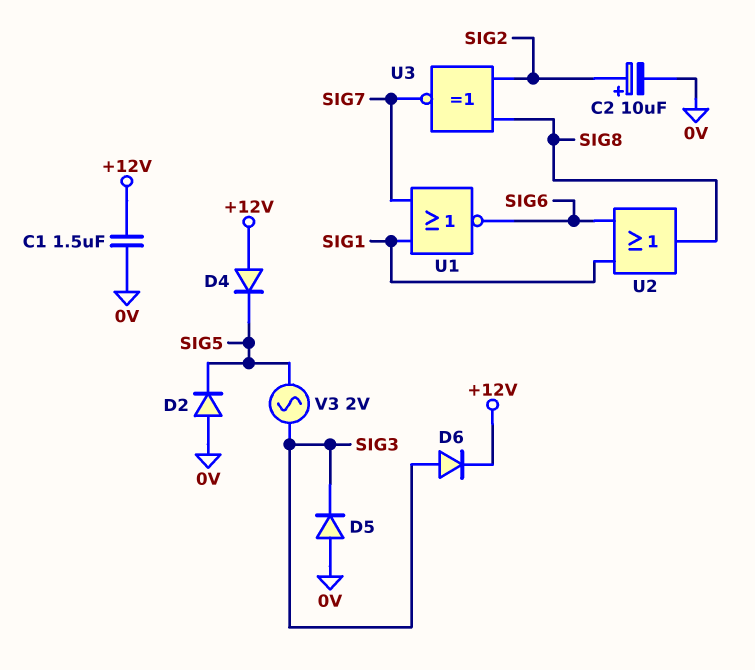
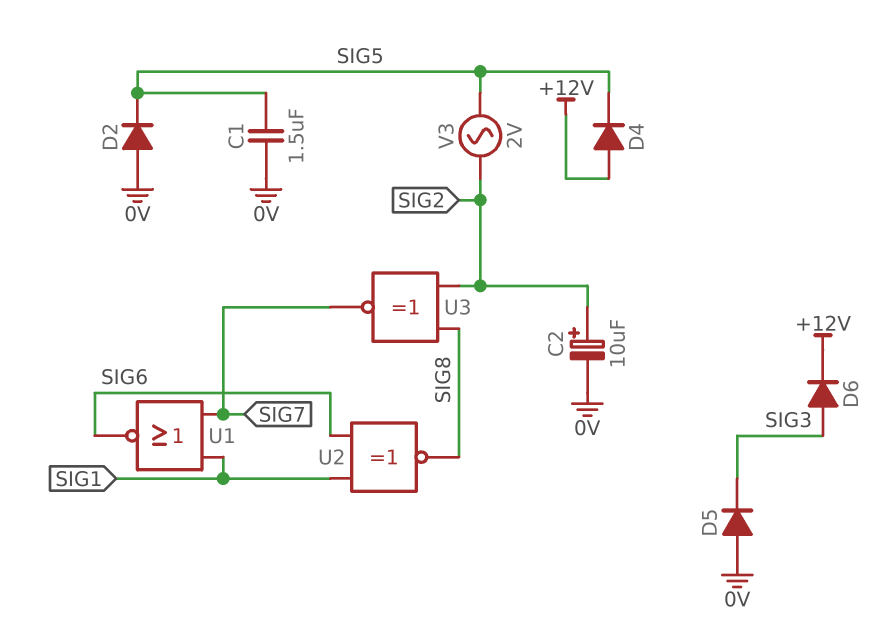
C1: 1.5uF (+12V, 0V) -> 1.5uF (0V, SIG5)
U2: OR (in SIG1, in SIG6, out SIG8) -> XNOR (in SIG1, in SIG6, out SIG8)
V3: AC 2V (SIG3, SIG5) -> AC 2V (SIG2, SIG5)

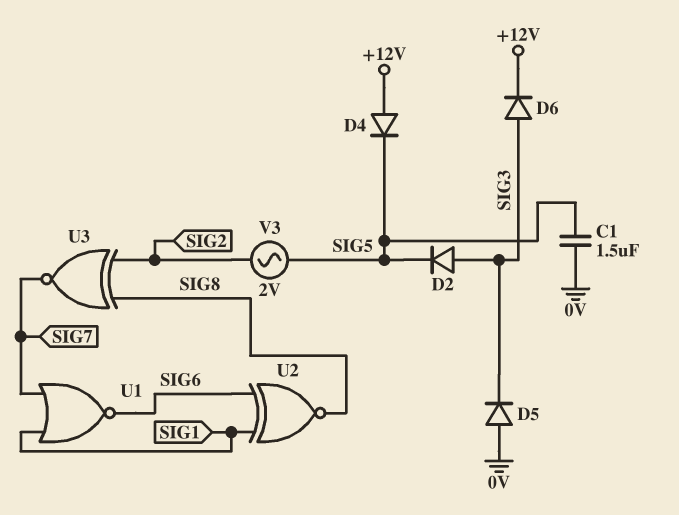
C2: 10uF (plus SIG2, minus 0V) -> none
D2: diode (A 0V, K SIG5) -> diode (A SIG3, K SIG5)

